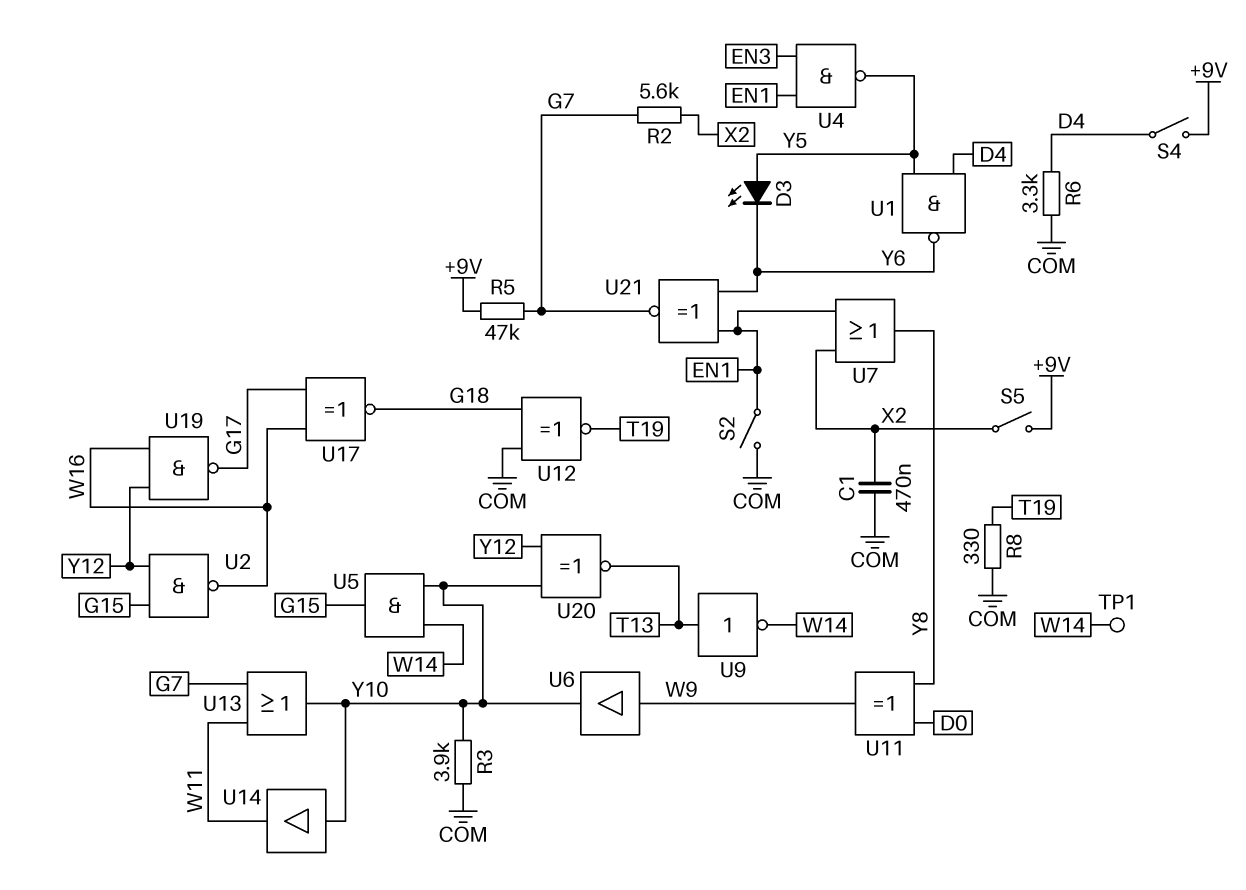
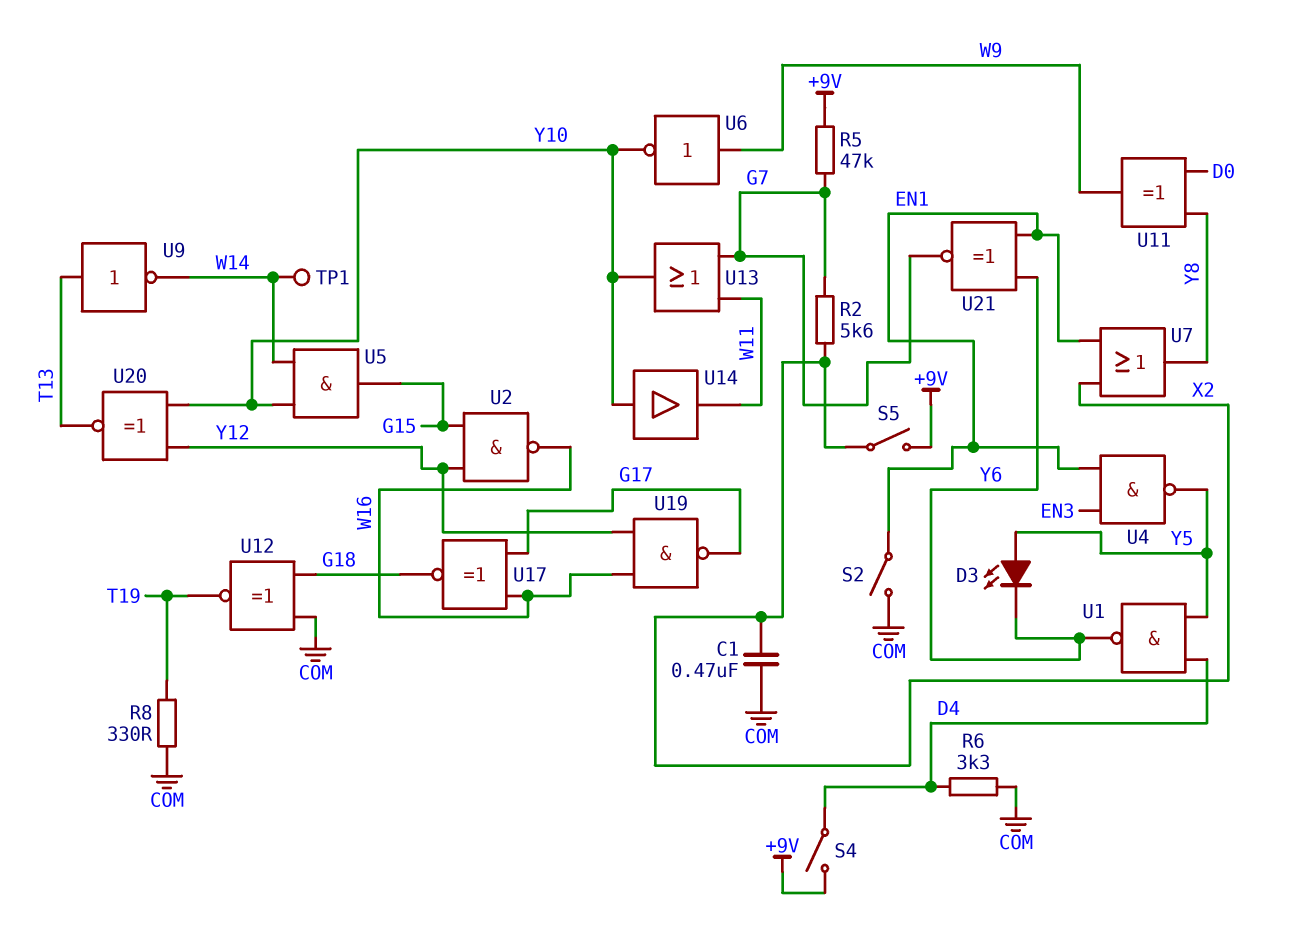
R3: 3.9k (COM, Y10) -> none
U6: buffer (in W9, out Y10) -> NOT (in W9, out Y10)

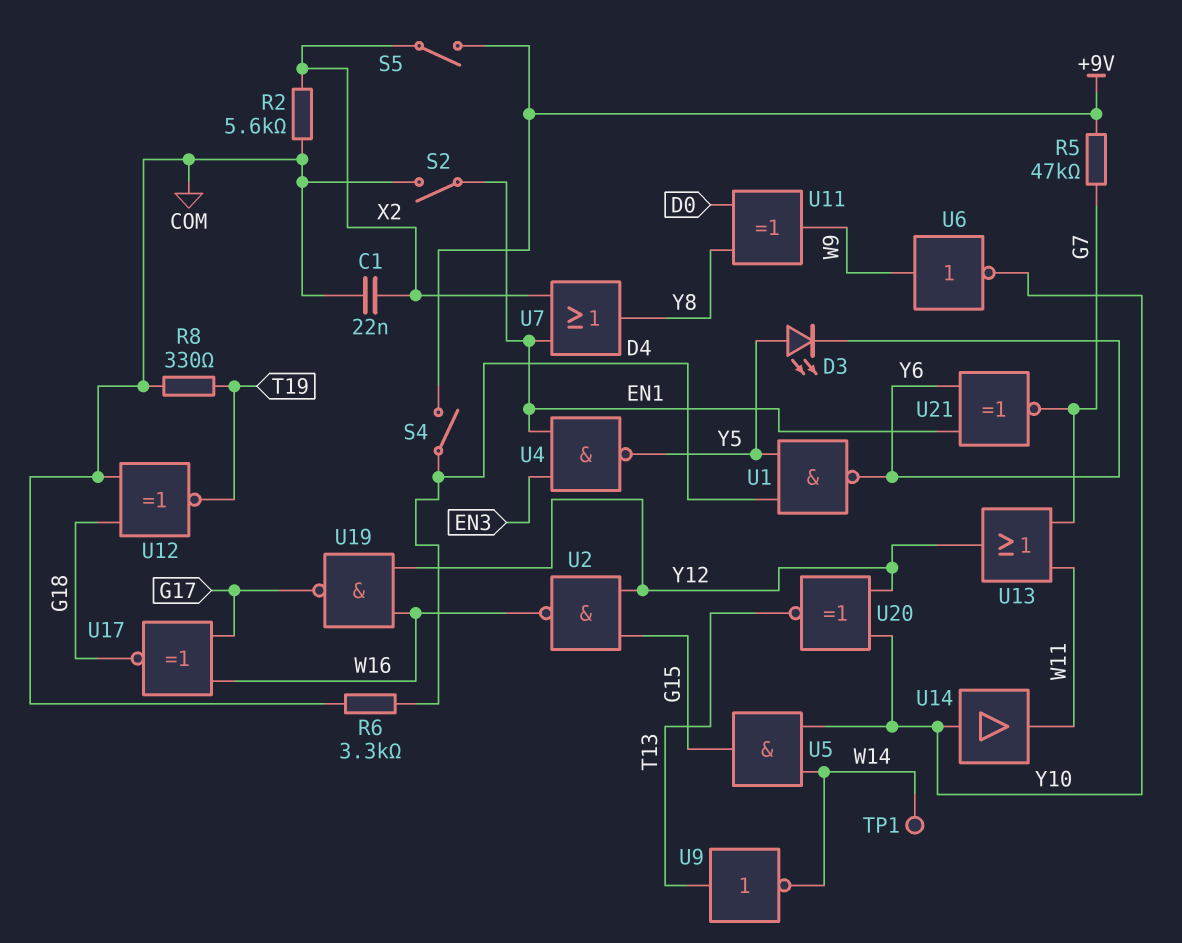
C1: 470nF (COM, X2) -> 22nF (COM, X2)
R2: 5.6k (G7, X2) -> 5.6k (COM, X2)
U13: OR (in G7, in W11, out Y10) -> OR (in G7, in W11, out Y12)

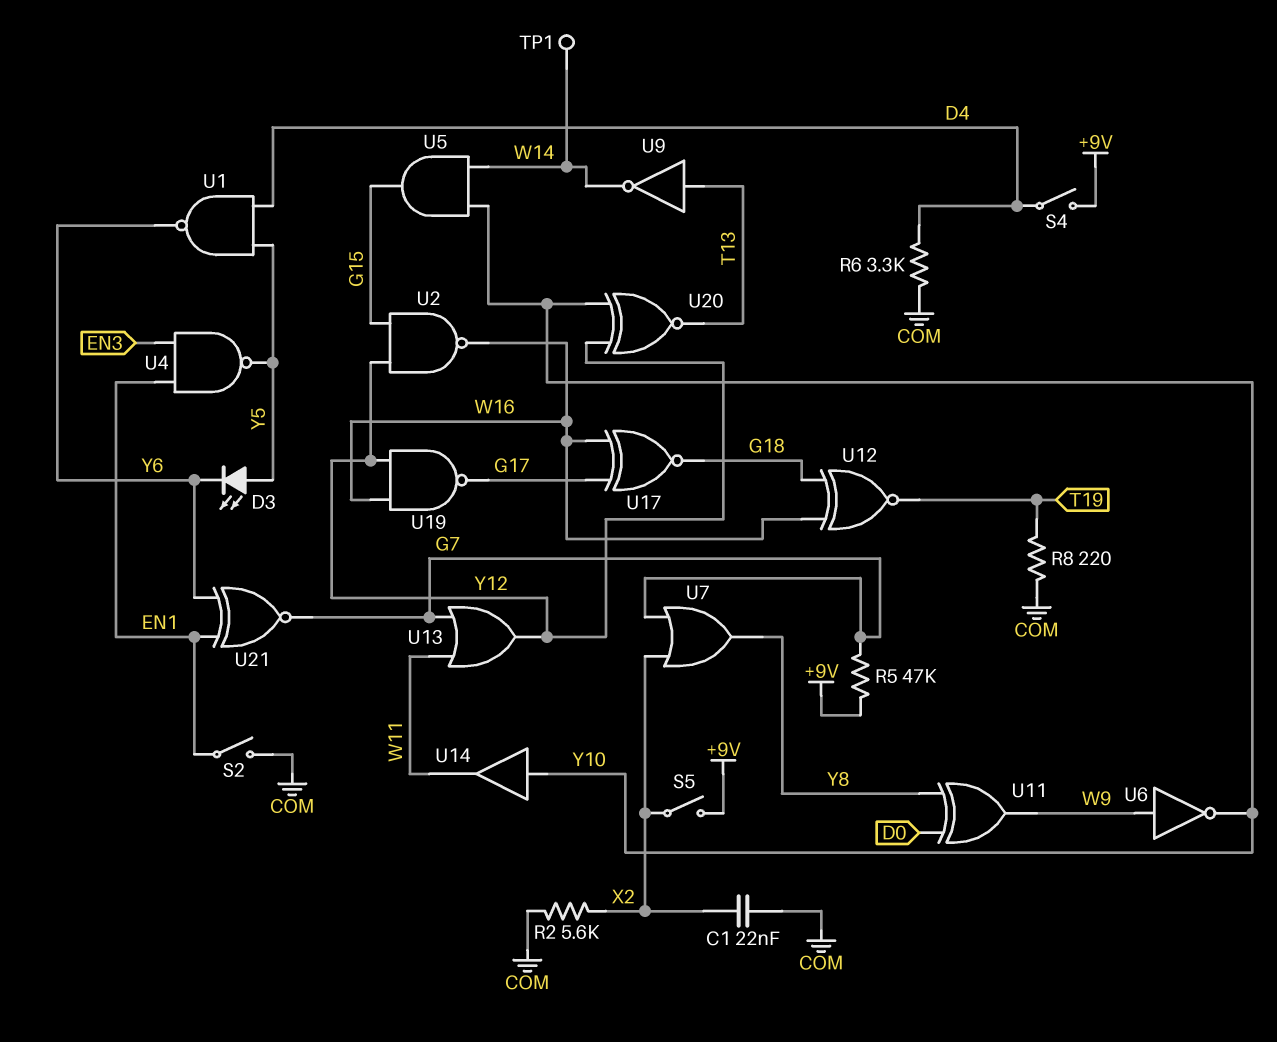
R8: 330 (COM, T19) -> 220 (COM, T19)
U7: OR (in EN1, in X2, out Y8) -> OR (in G7, in X2, out Y8)
U12: XNOR (in COM, in G18, out T19) -> XNOR (in G18, in W16, out T19)

